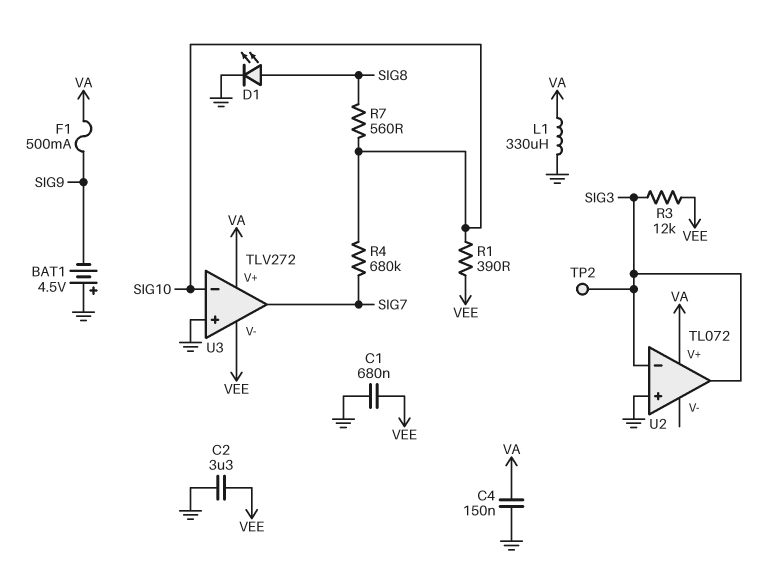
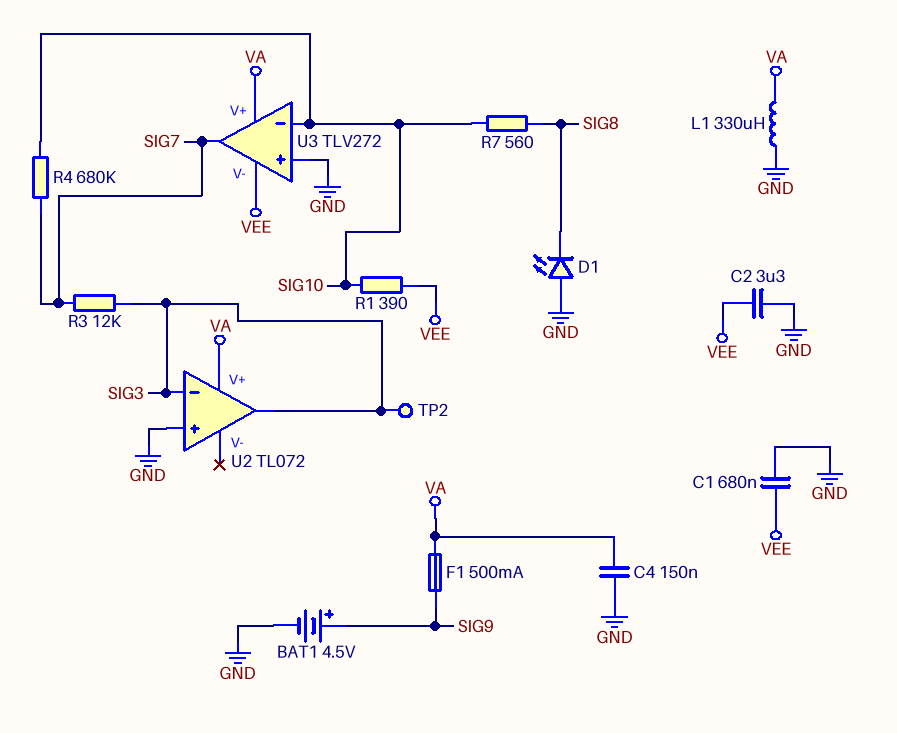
BAT1: 4.5V (plus GND, minus SIG9) -> 4.5V (plus SIG9, minus GND)
D1: LED (A SIG8, K GND) -> LED (A GND, K SIG8)
R3: 12k (SIG3, VEE) -> 12k (SIG3, SIG7)

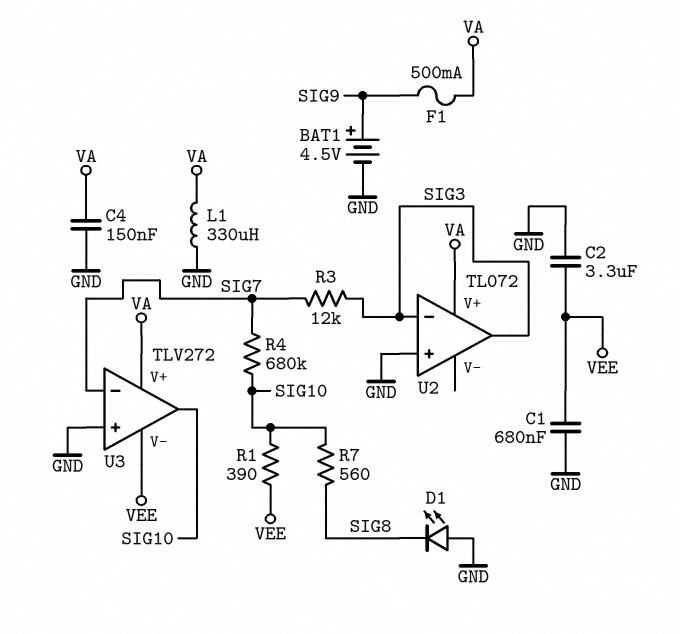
TP2: test point (SIG3) -> none
U3 pin in-: SIG10 -> SIG7
U3 pin out: SIG7 -> SIG10

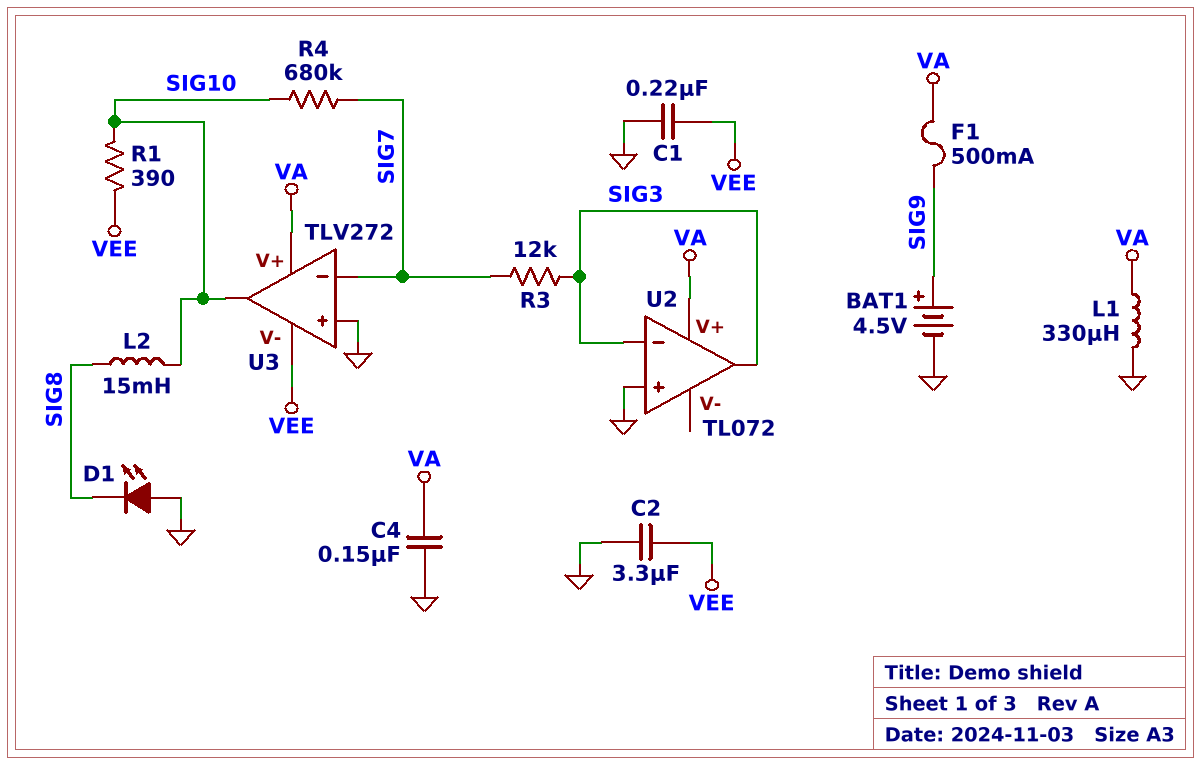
C1: 680nF (GND, VEE) -> 220nF (GND, VEE)
L2: none -> 15mH (SIG8, SIG10)
R7: 560 (SIG8, SIG10) -> none

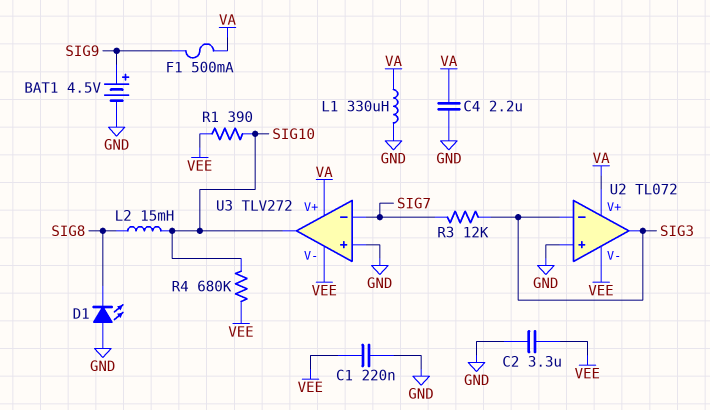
C4: 150nF (GND, VA) -> 2.2uF (GND, VA)
R4: 680k (SIG7, SIG10) -> 680k (SIG10, VEE)
U2 pin V-: none -> VEE

